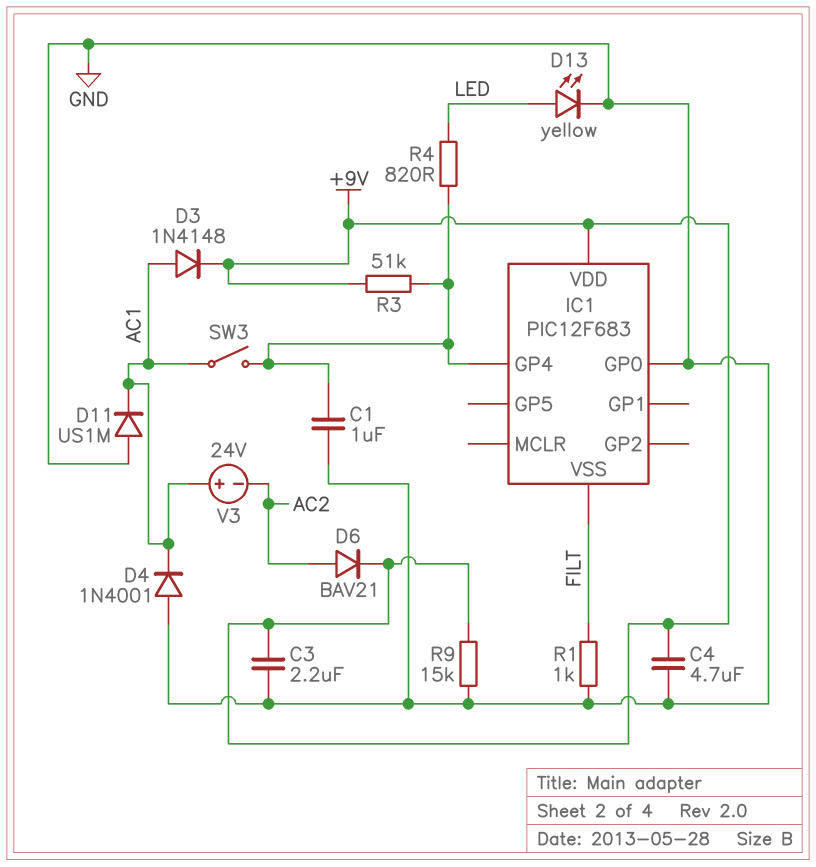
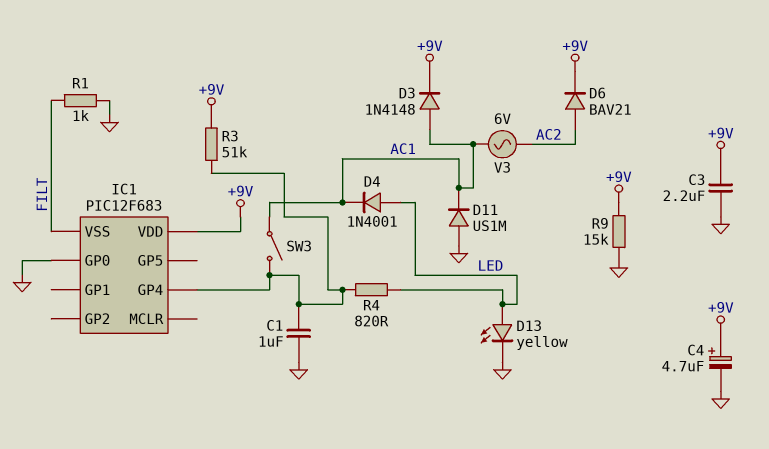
C4: 4.7uF (+9V, GND) -> 4.7uF (plus +9V, minus GND)
D4: diode 1N4001 (A GND, K AC1) -> diode 1N4001 (A LED, K AC1)
V3: 24V (plus AC1, minus AC2) -> AC 6V (AC1, AC2)

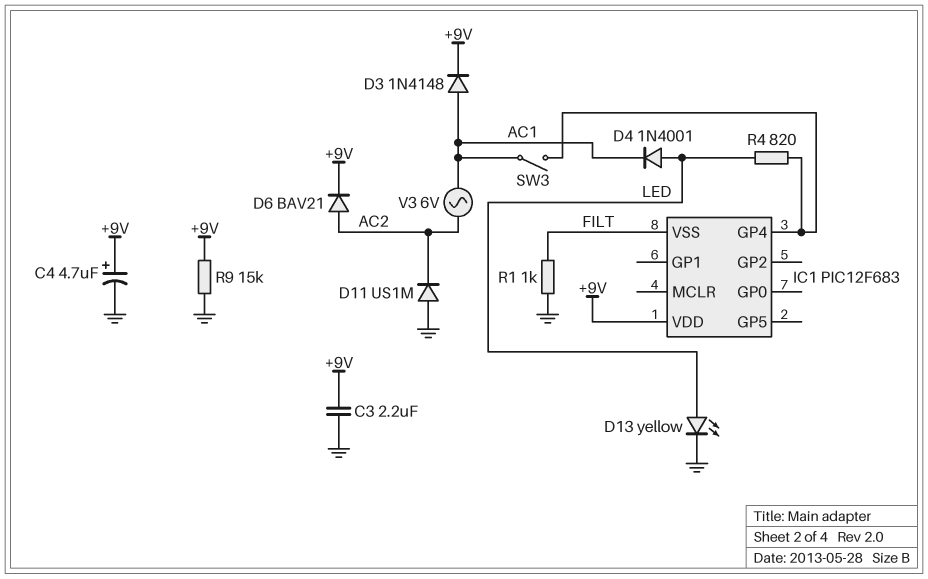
C1: 1uF (GND, IC1/GP4) -> none
D11: diode US1M (A GND, K AC1) -> diode US1M (A GND, K AC2)
IC1 pin GP0: GND -> none
R3: 51k (+9V, IC1/GP4) -> none

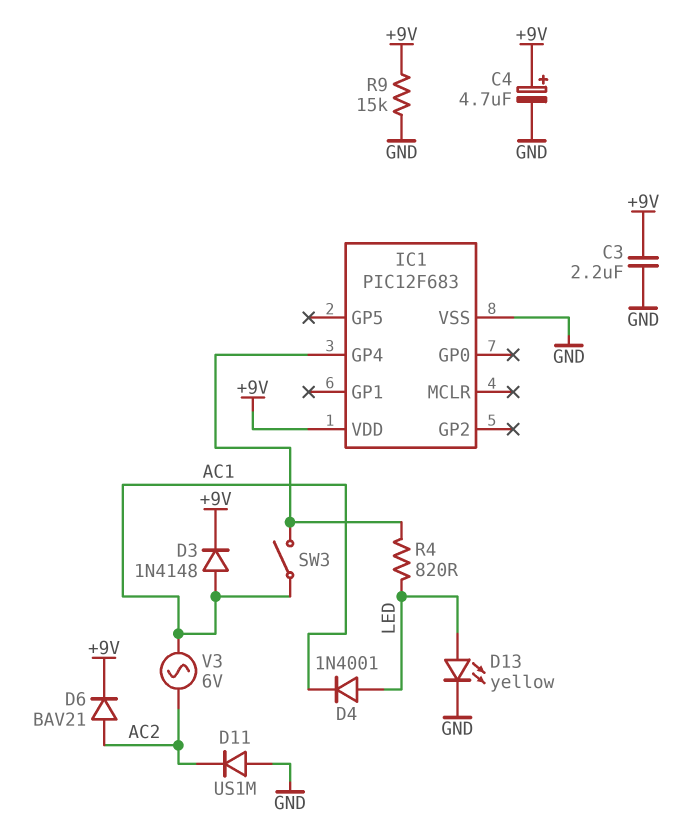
IC1 pin VSS: FILT -> GND
R1: 1k (FILT, GND) -> none

